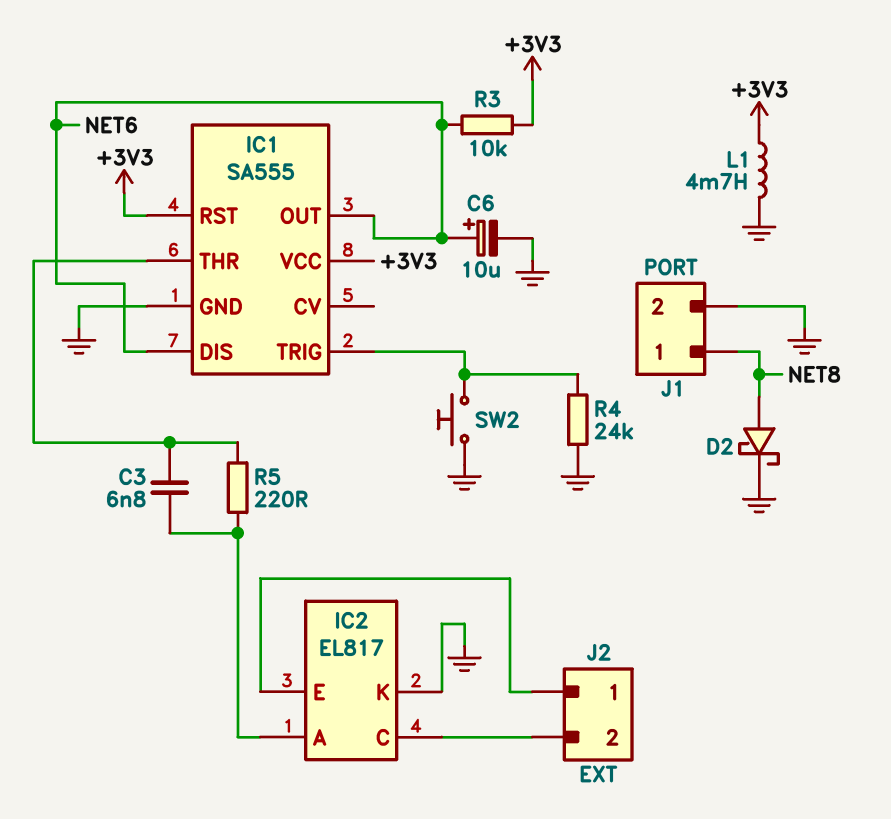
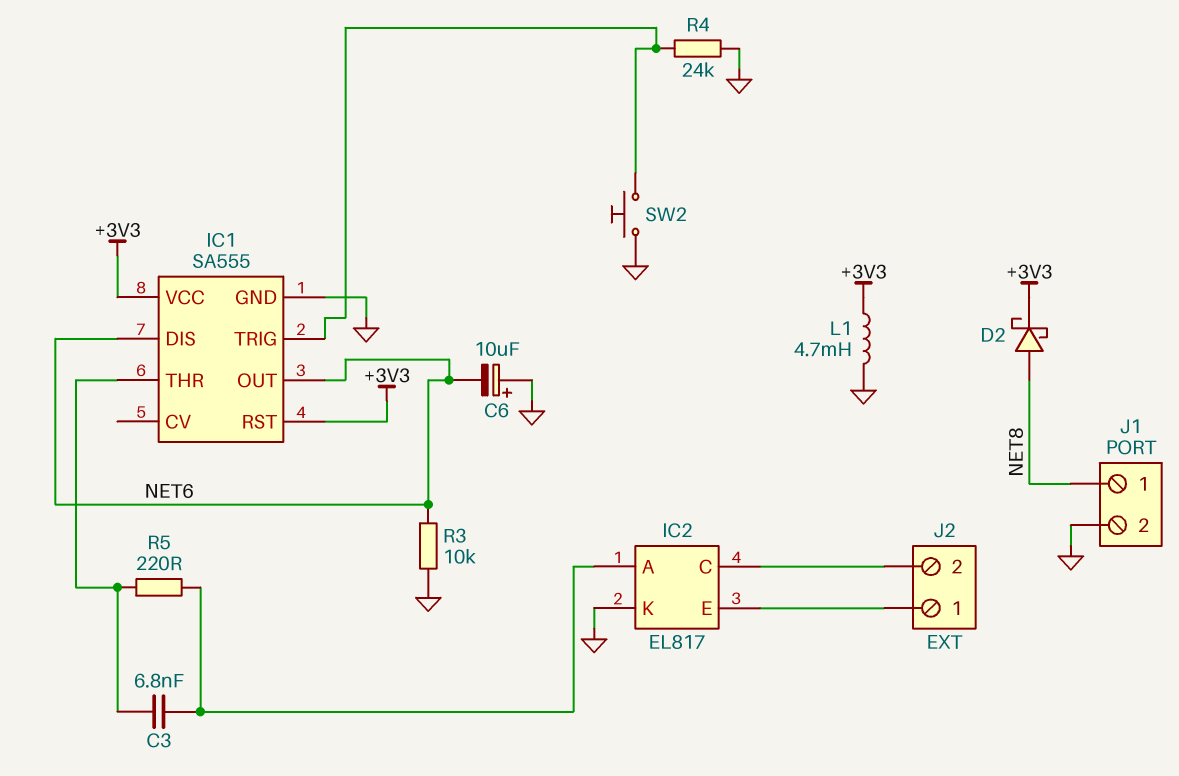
C6: 10uF (plus NET6, minus GND) -> 10uF (plus GND, minus NET6)
D2: schottky (A NET8, K GND) -> schottky (A NET8, K +3V3)
R3: 10k (+3V3, NET6) -> 10k (GND, NET6)

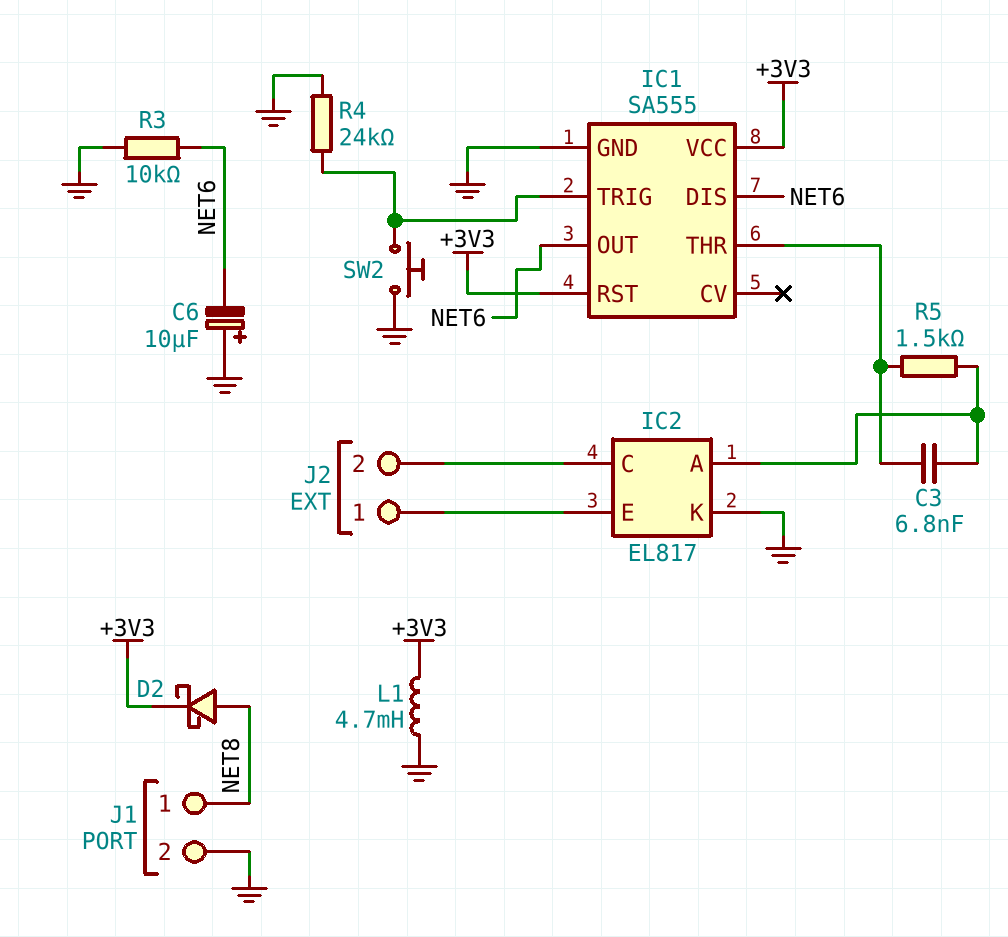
R5: 220 (IC1/THR, IC2/A) -> 1.5k (IC1/THR, IC2/A)

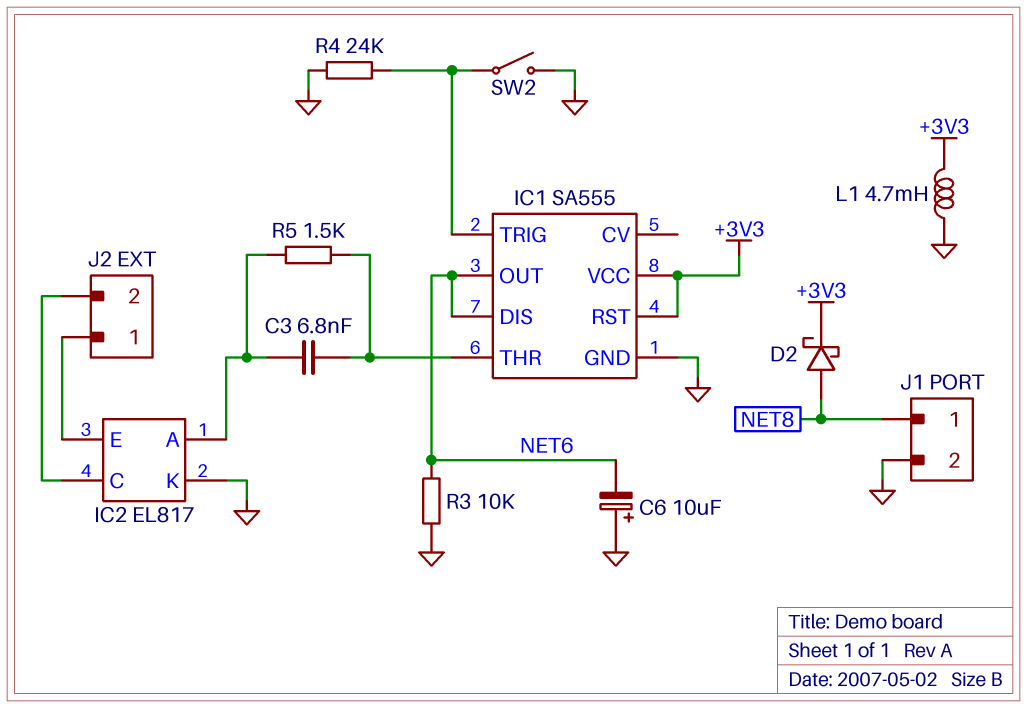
SW2: button (GND, IC1/TRIG) -> switch (GND, IC1/TRIG)

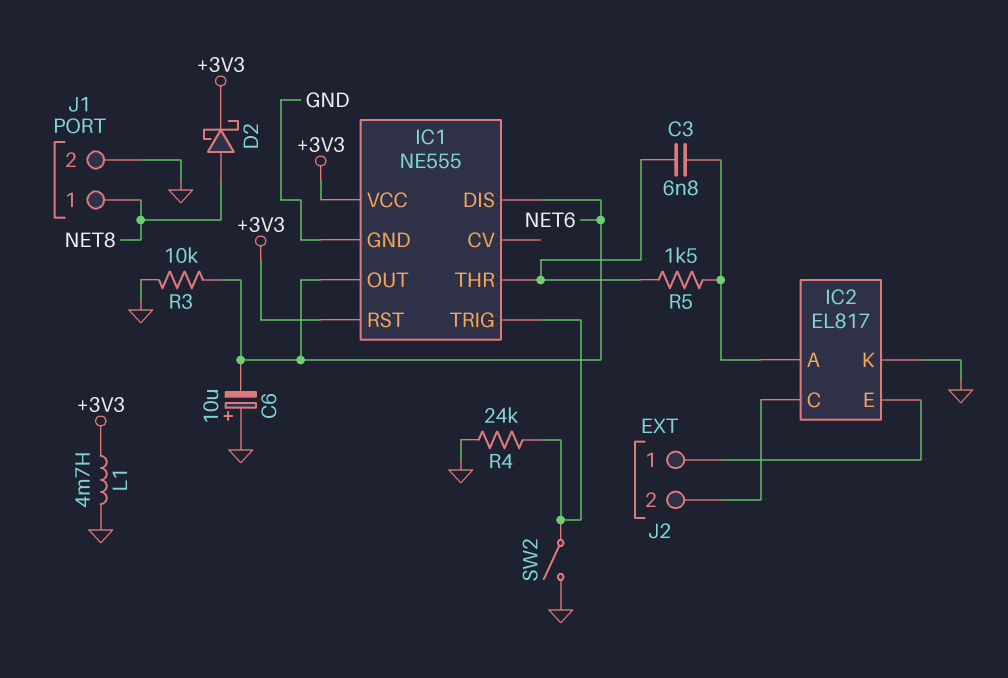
IC1: SA555 -> NE555

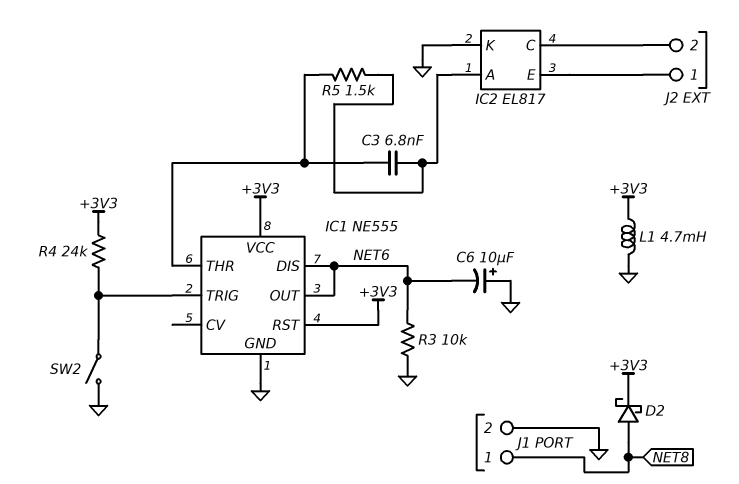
R4: 24k (GND, IC1/TRIG) -> 24k (+3V3, IC1/TRIG)

